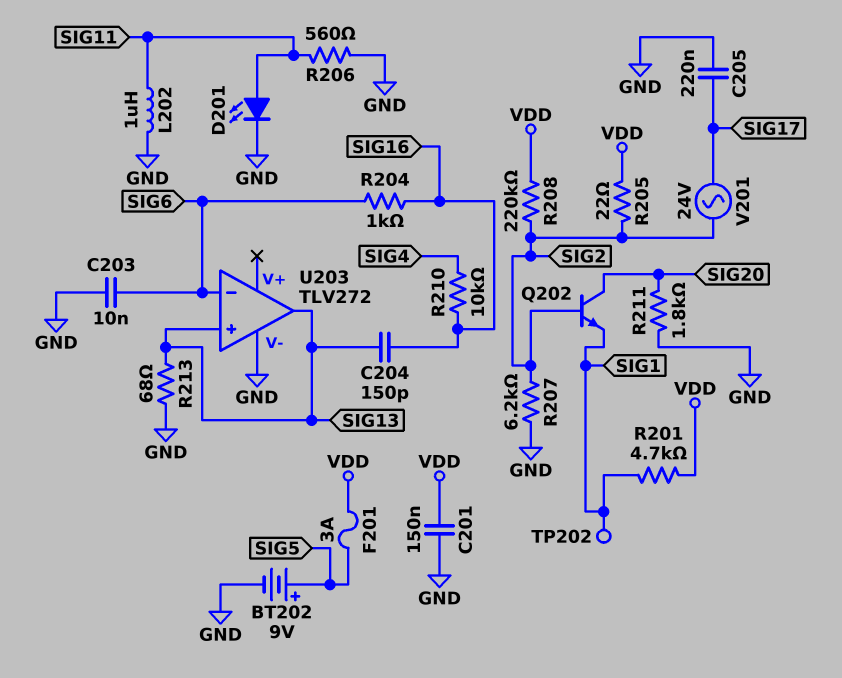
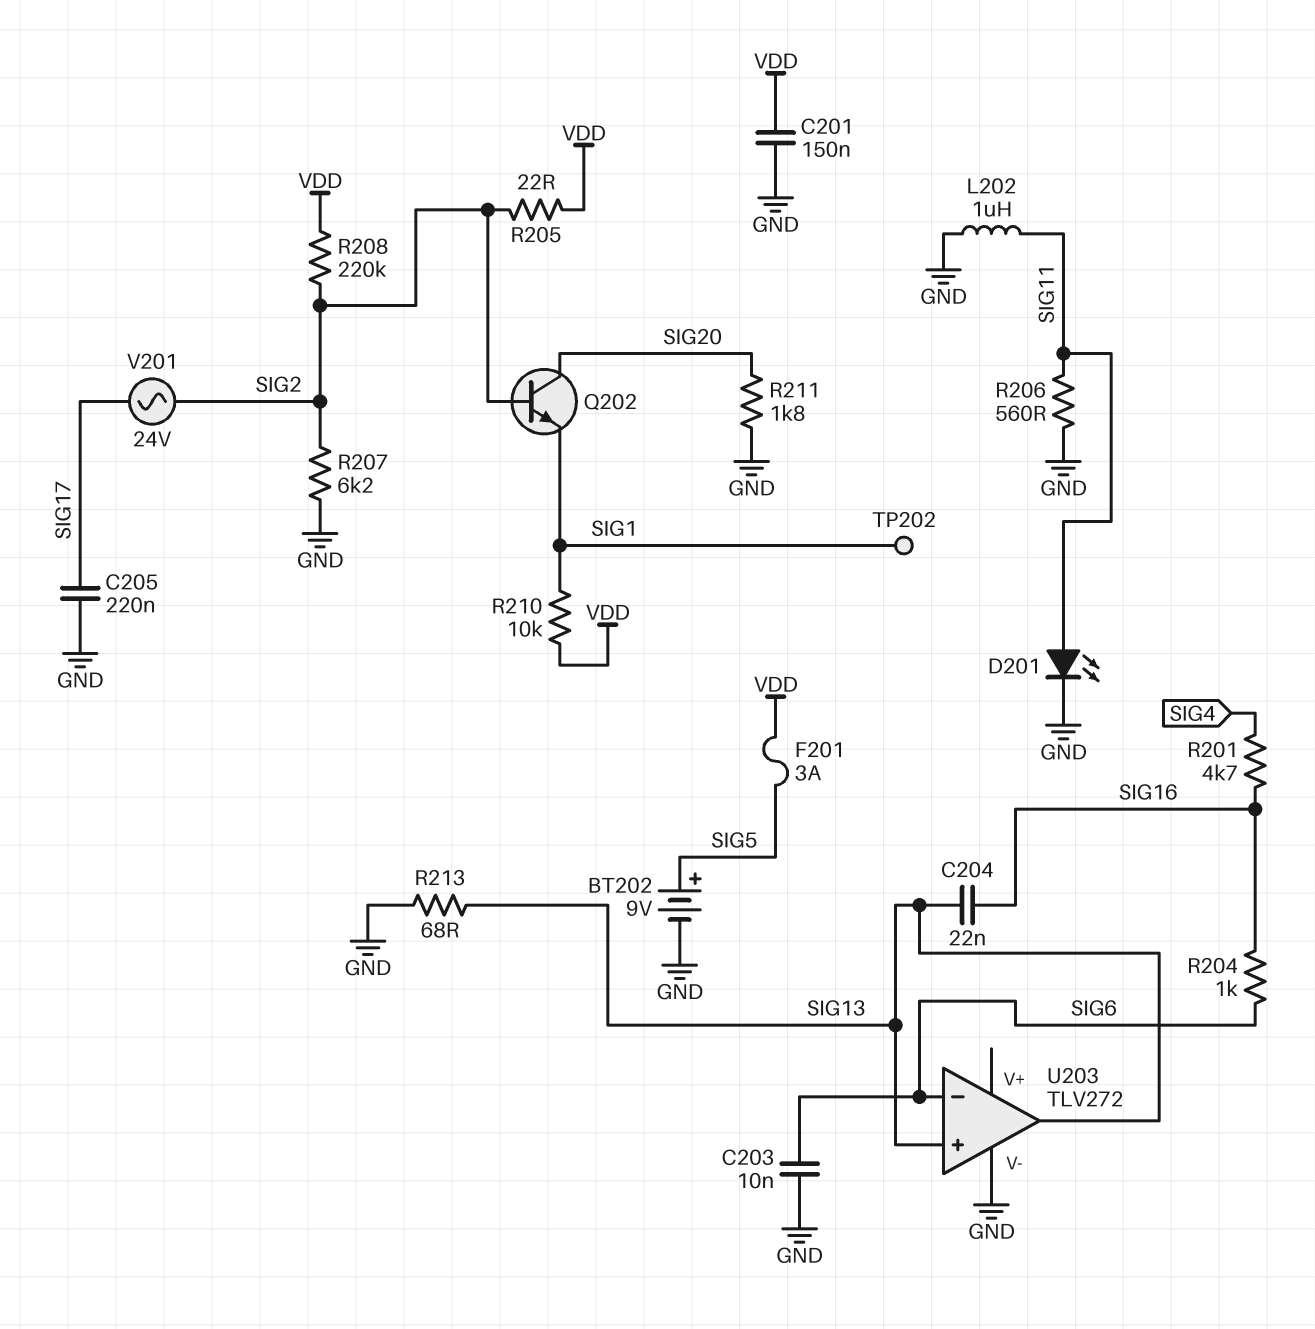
C204: 150pF (SIG13, SIG16) -> 22nF (SIG13, SIG16)
R201: 4.7k (SIG1, VDD) -> 4.7k (SIG4, SIG16)
R210: 10k (SIG4, SIG16) -> 10k (SIG1, VDD)

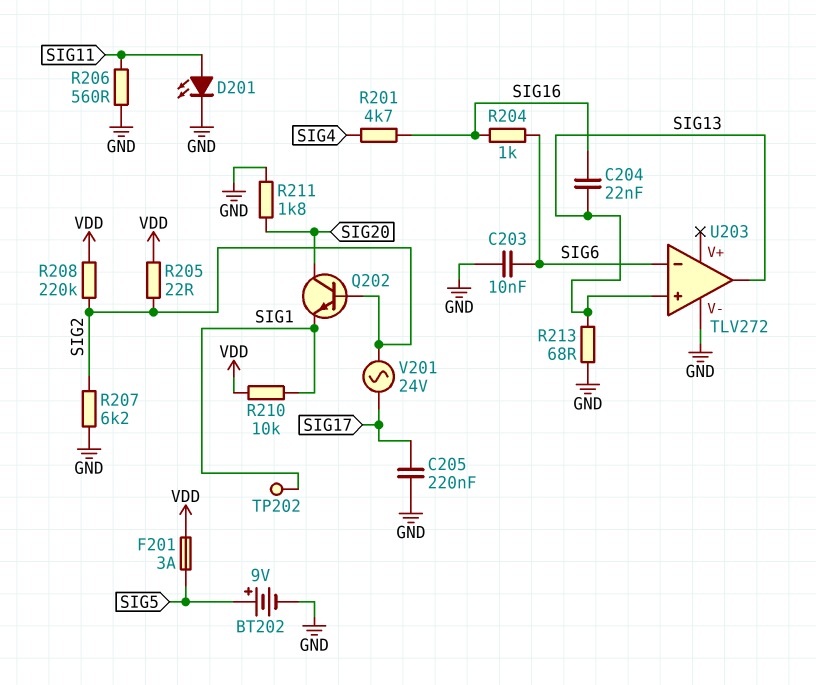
C201: 150nF (GND, VDD) -> none
L202: 1uH (GND, SIG11) -> none

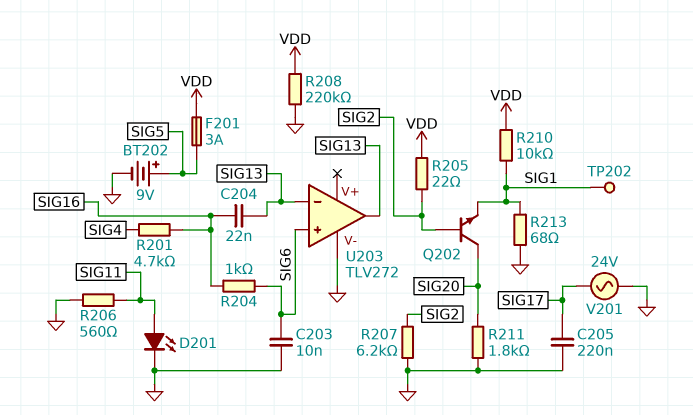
R208: 220k (SIG2, VDD) -> 220k (GND, VDD)
R213: 68 (GND, SIG13) -> 68 (GND, SIG1)
U203 pin in+: SIG13 -> SIG6
U203 pin in-: SIG6 -> SIG13
V201: AC 24V (SIG2, SIG17) -> AC 24V (GND, SIG17)

